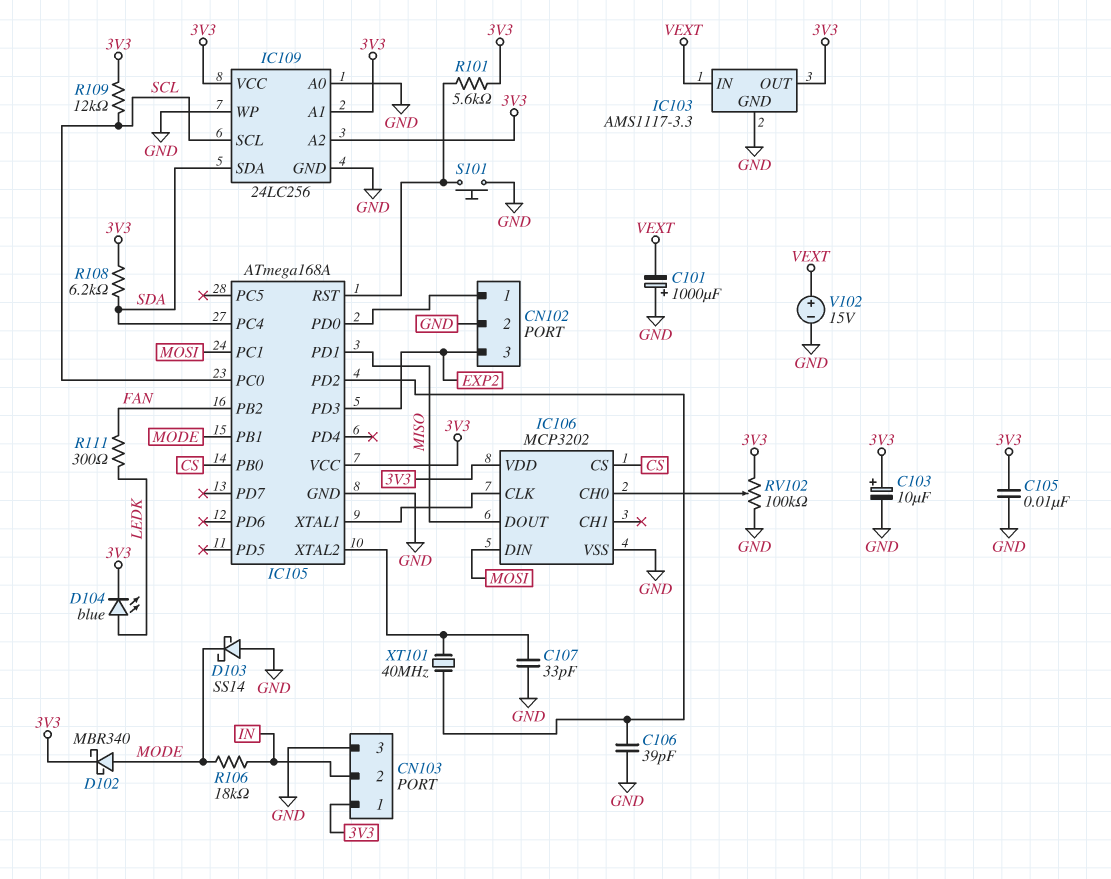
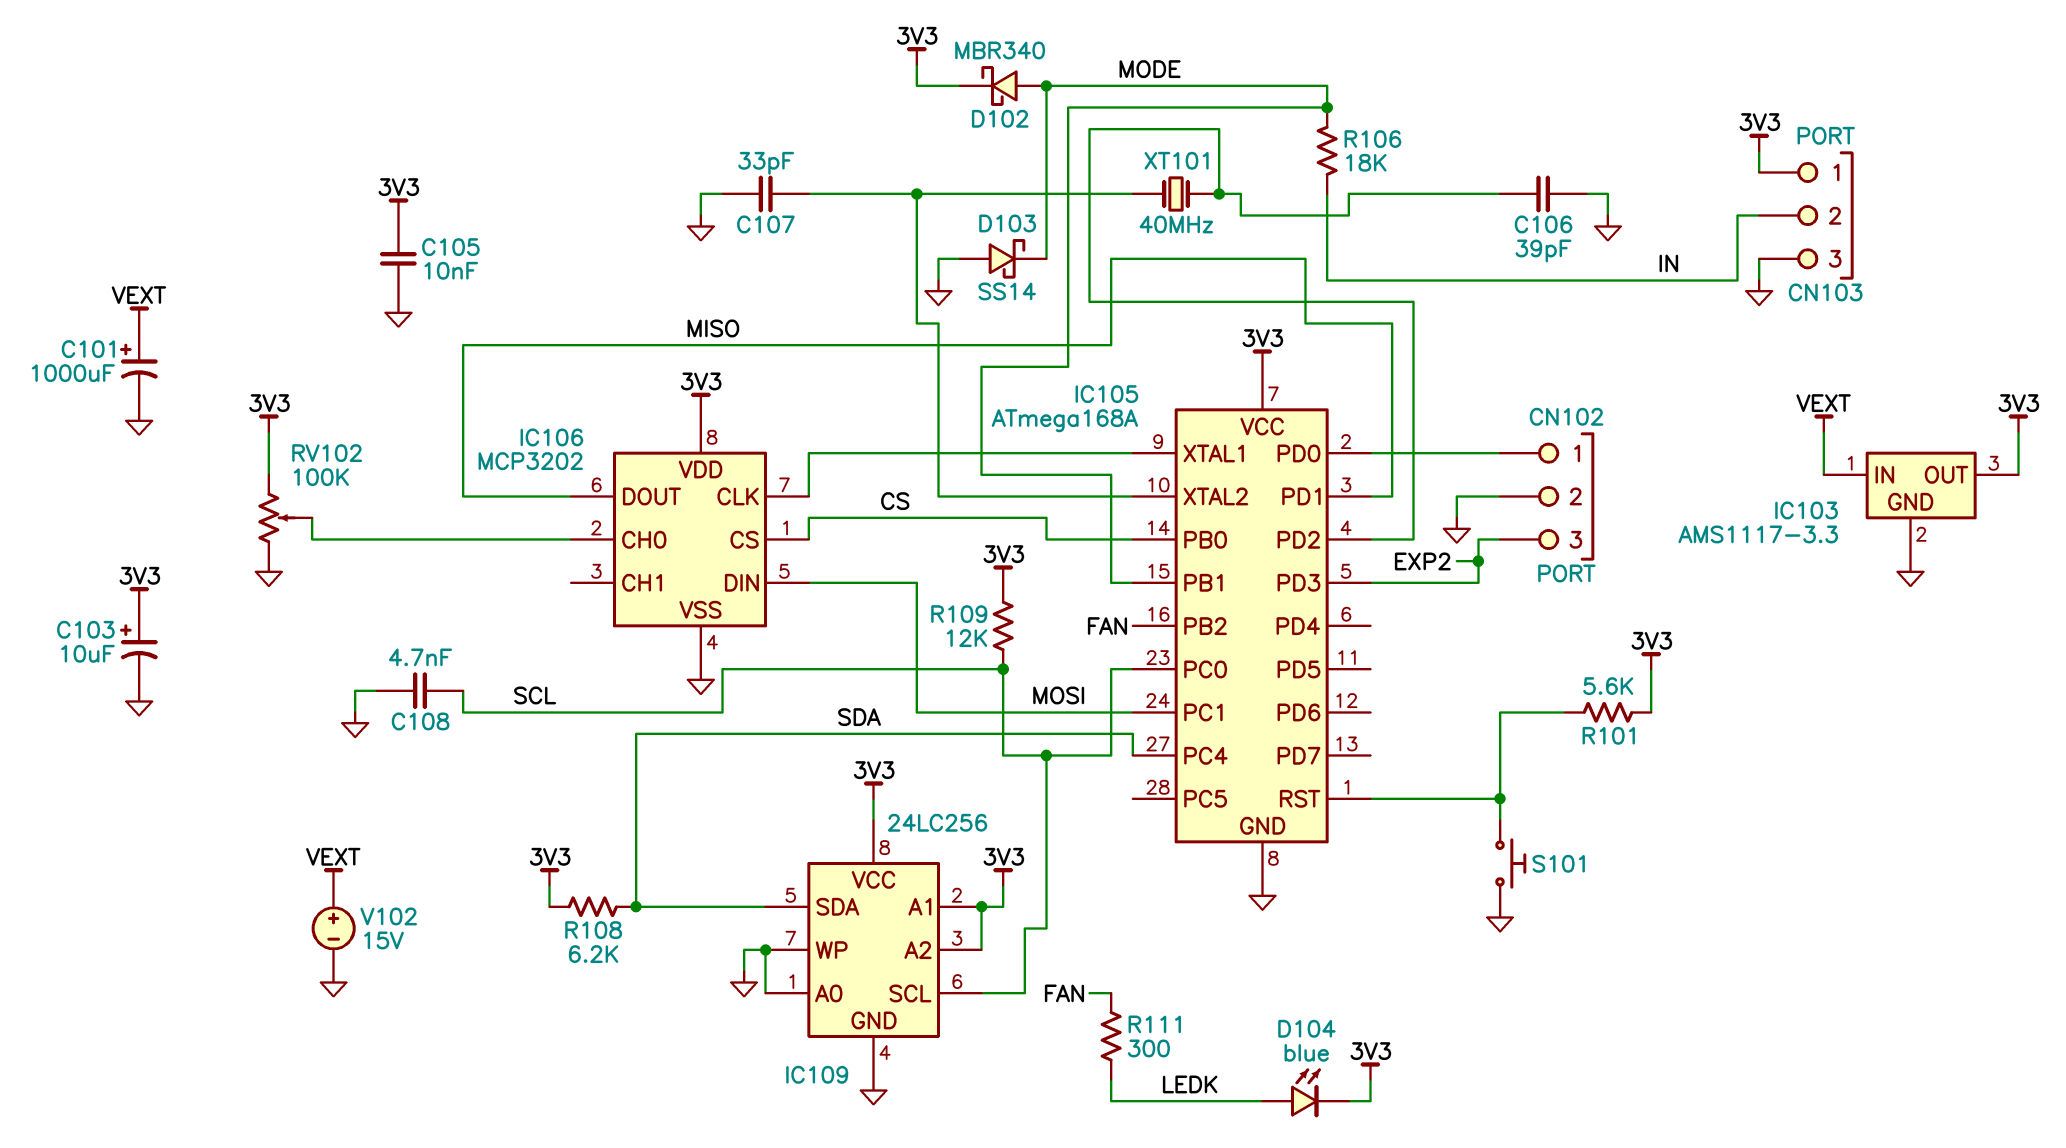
C101: 1000uF (plus GND, minus VEXT) -> 1000uF (plus VEXT, minus GND)
C108: none -> 4.7nF (GND, SCL)

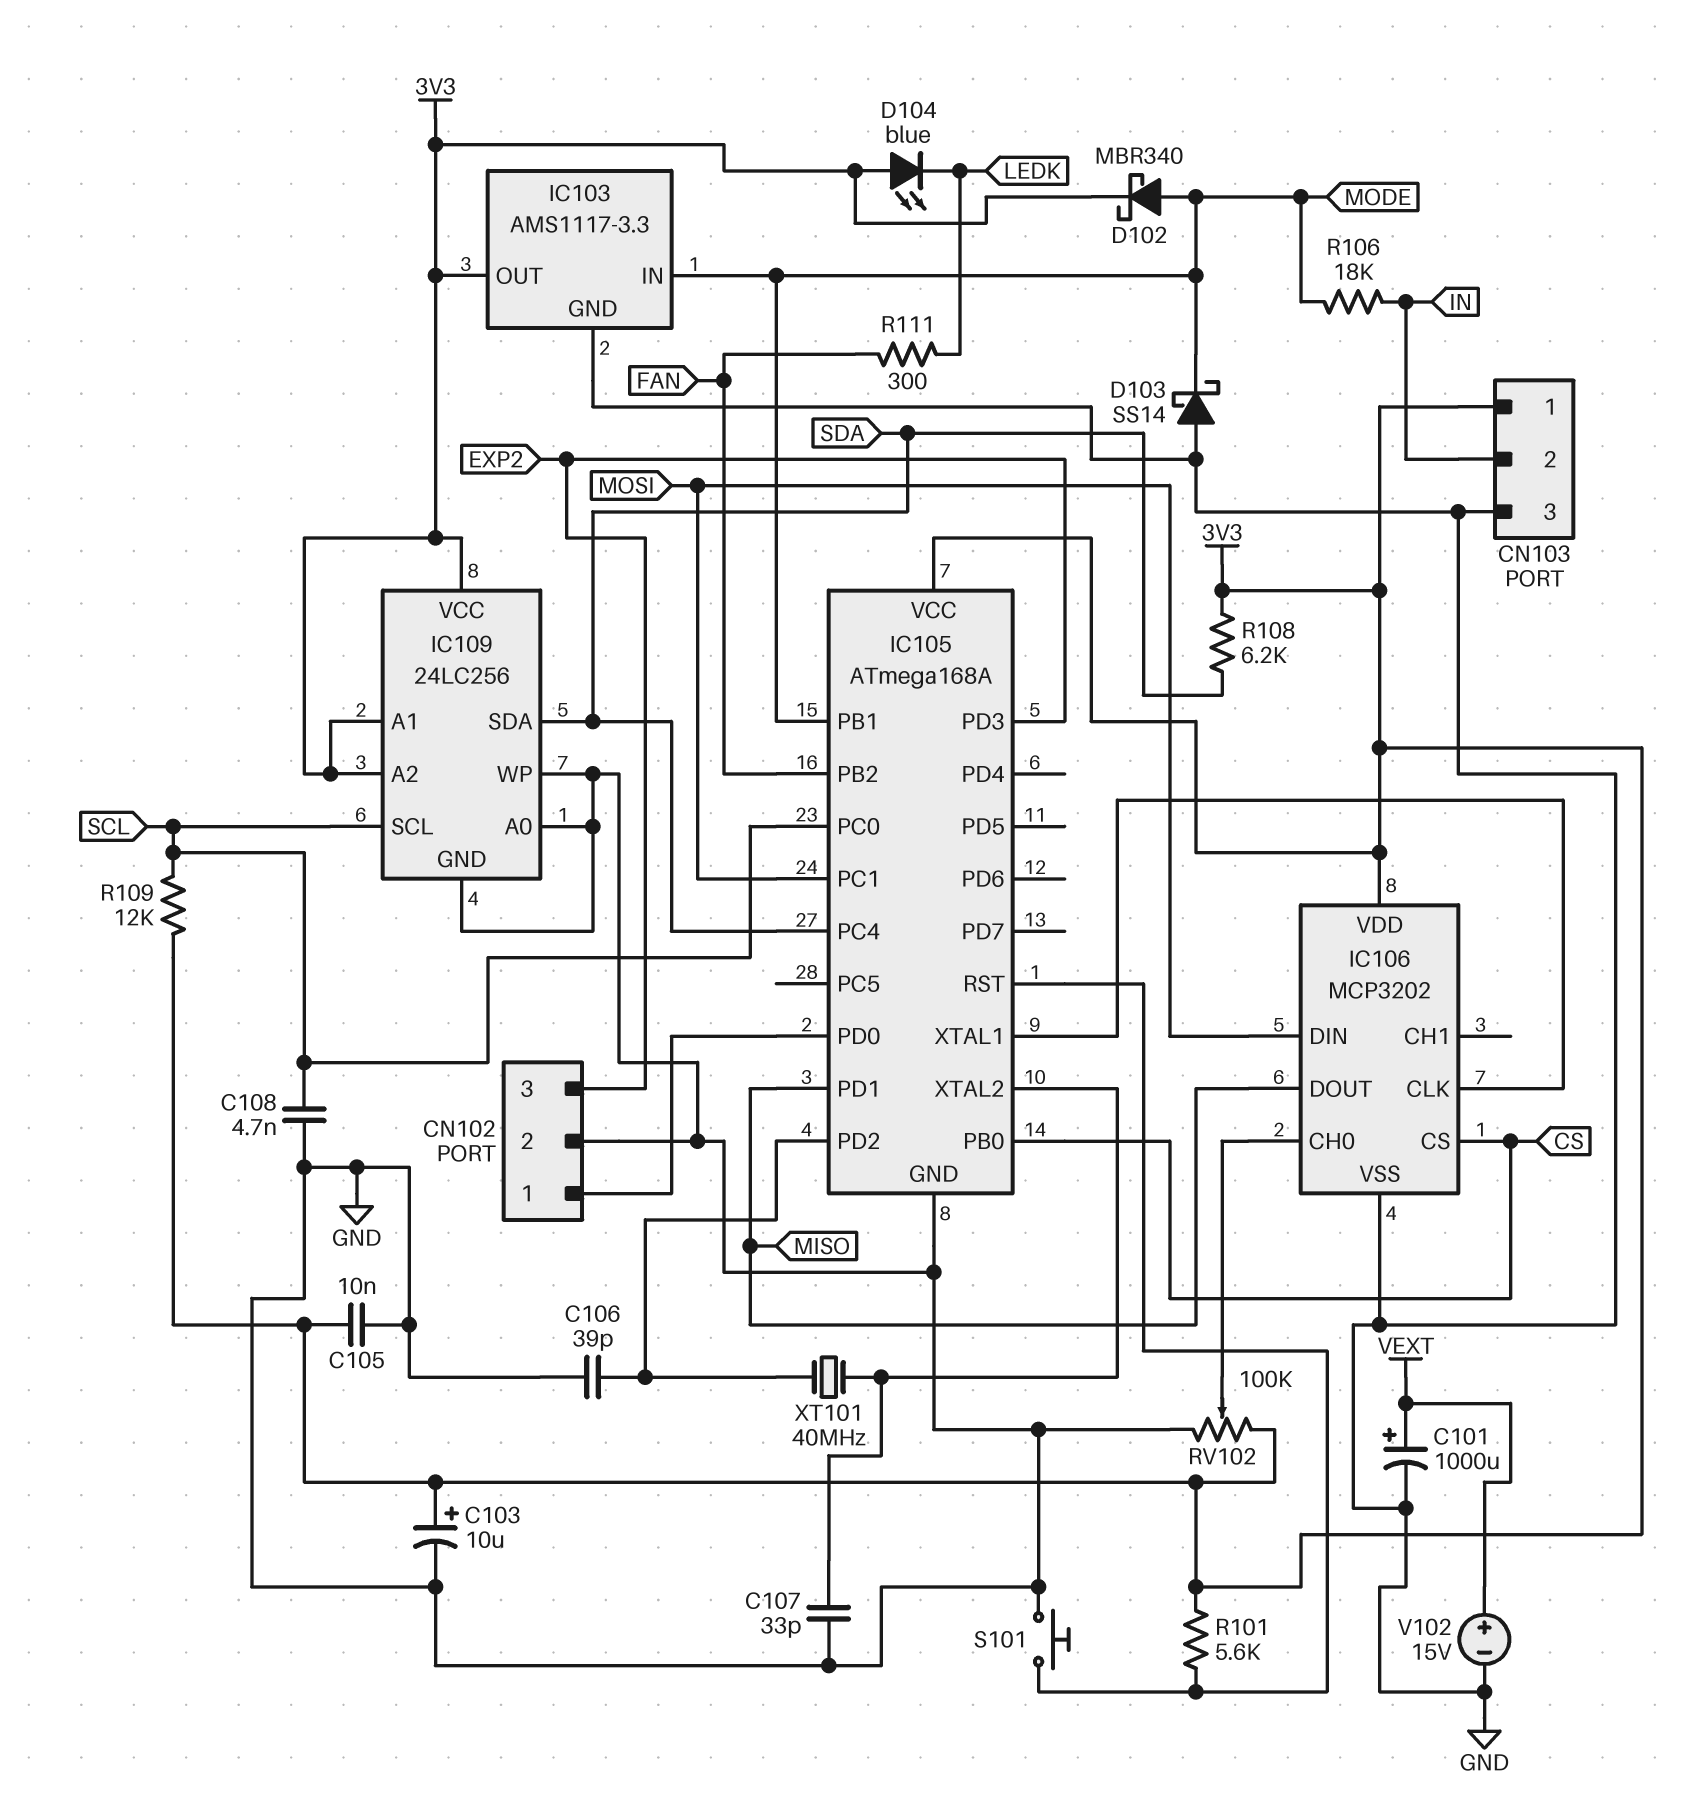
D104: LED blue (A LEDK, K 3V3) -> LED blue (A 3V3, K LEDK)
IC103 pin IN: VEXT -> MODE

